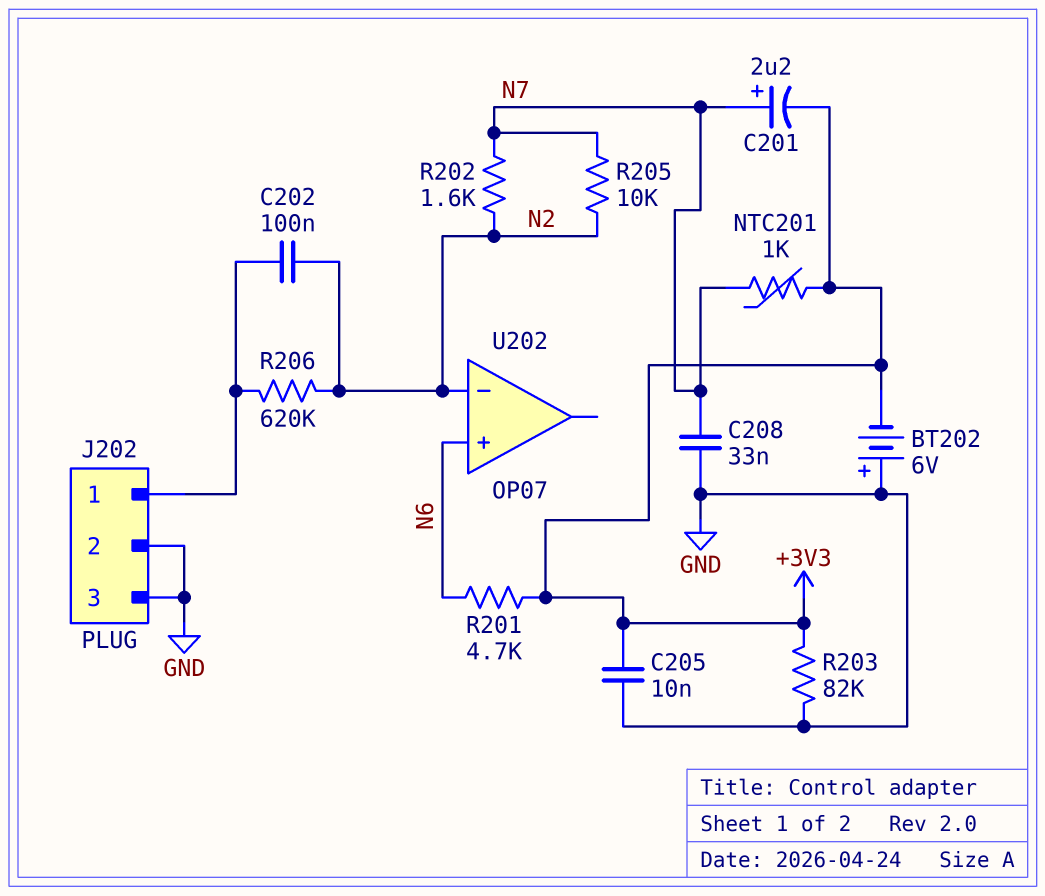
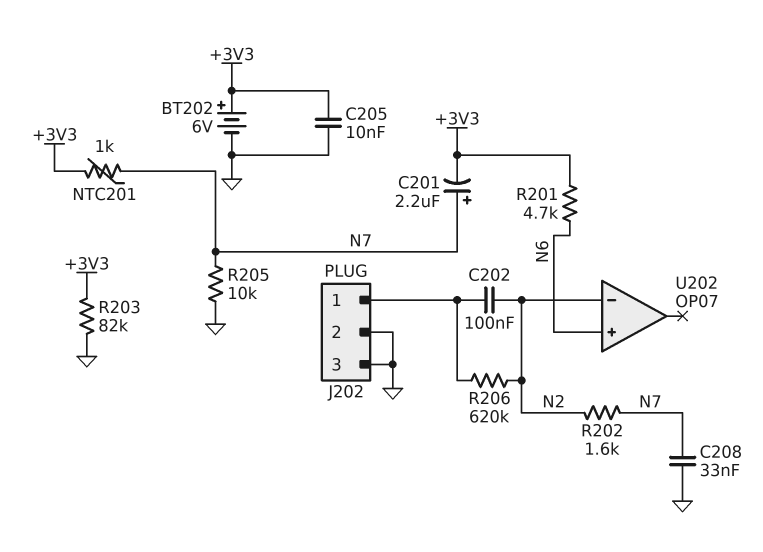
BT202: 6V (plus GND, minus +3V3) -> 6V (plus +3V3, minus GND)
R205: 10k (N2, N7) -> 10k (GND, N7)

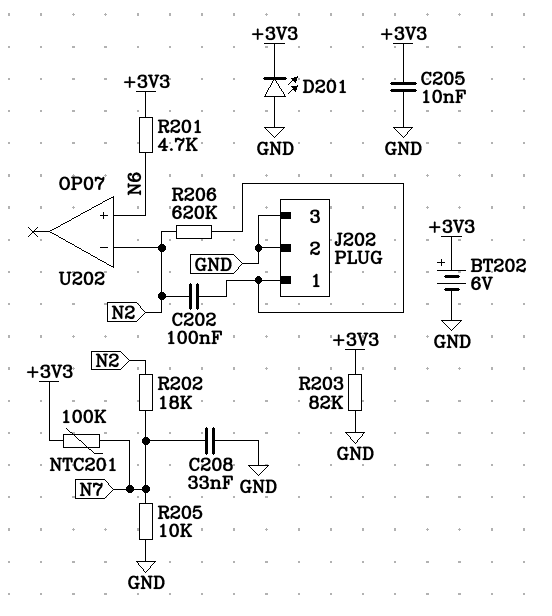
C201: 2.2uF (plus N7, minus +3V3) -> none
D201: none -> LED (A GND, K +3V3)
NTC201: 1k (+3V3, N7) -> 100k (+3V3, N7)
R202: 1.6k (N2, N7) -> 18k (N2, N7)

